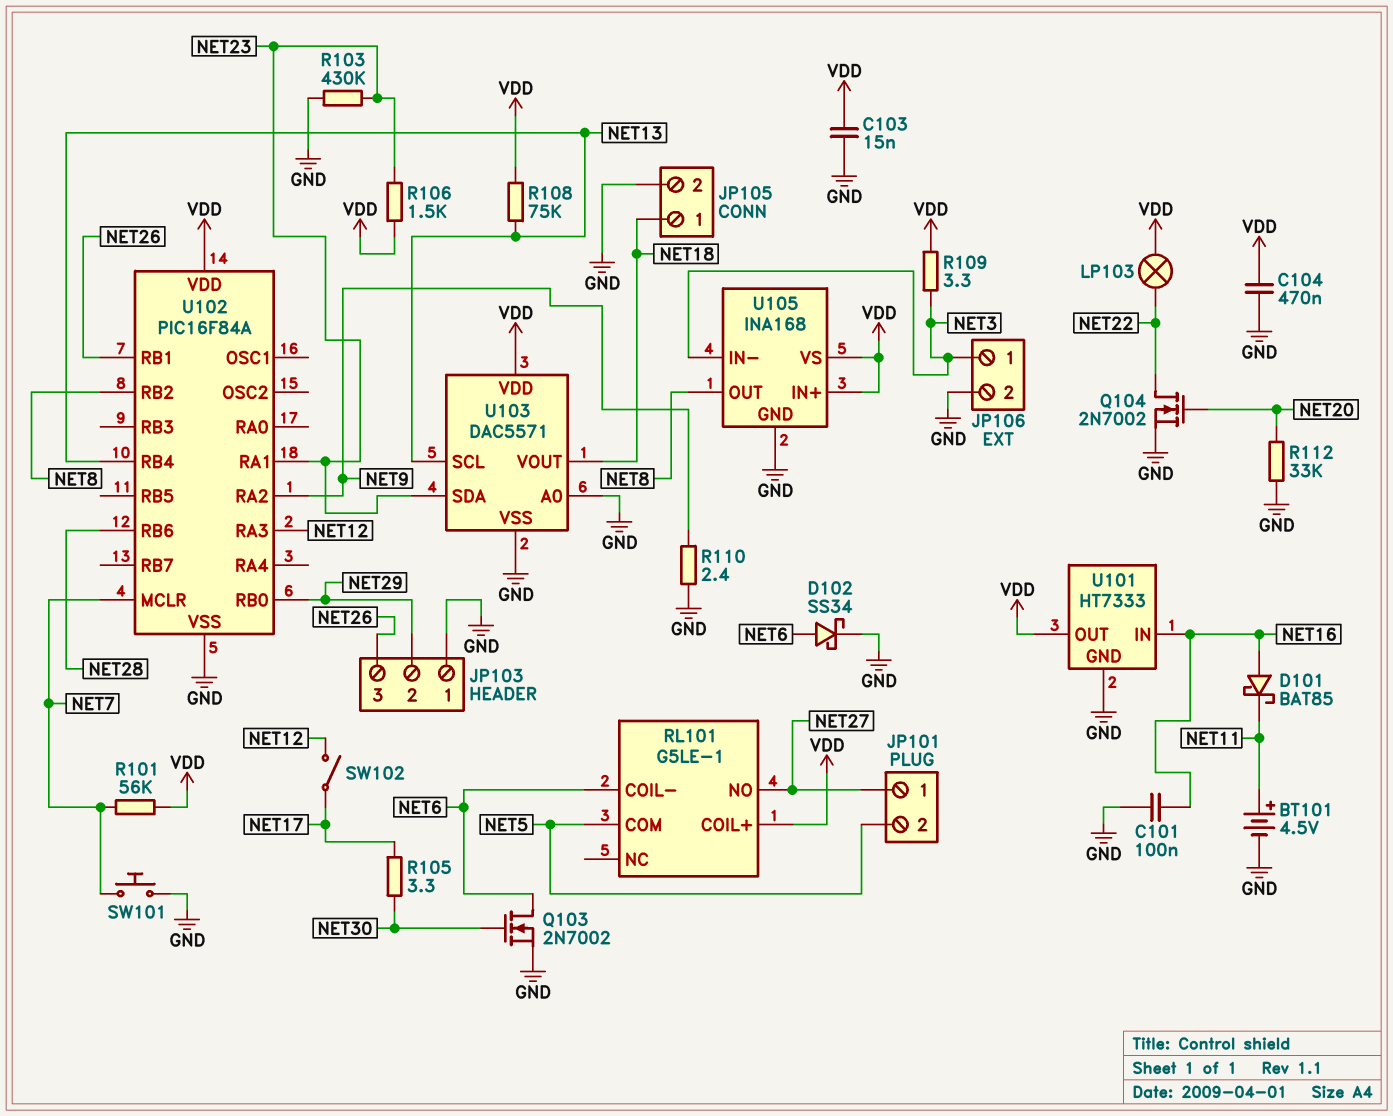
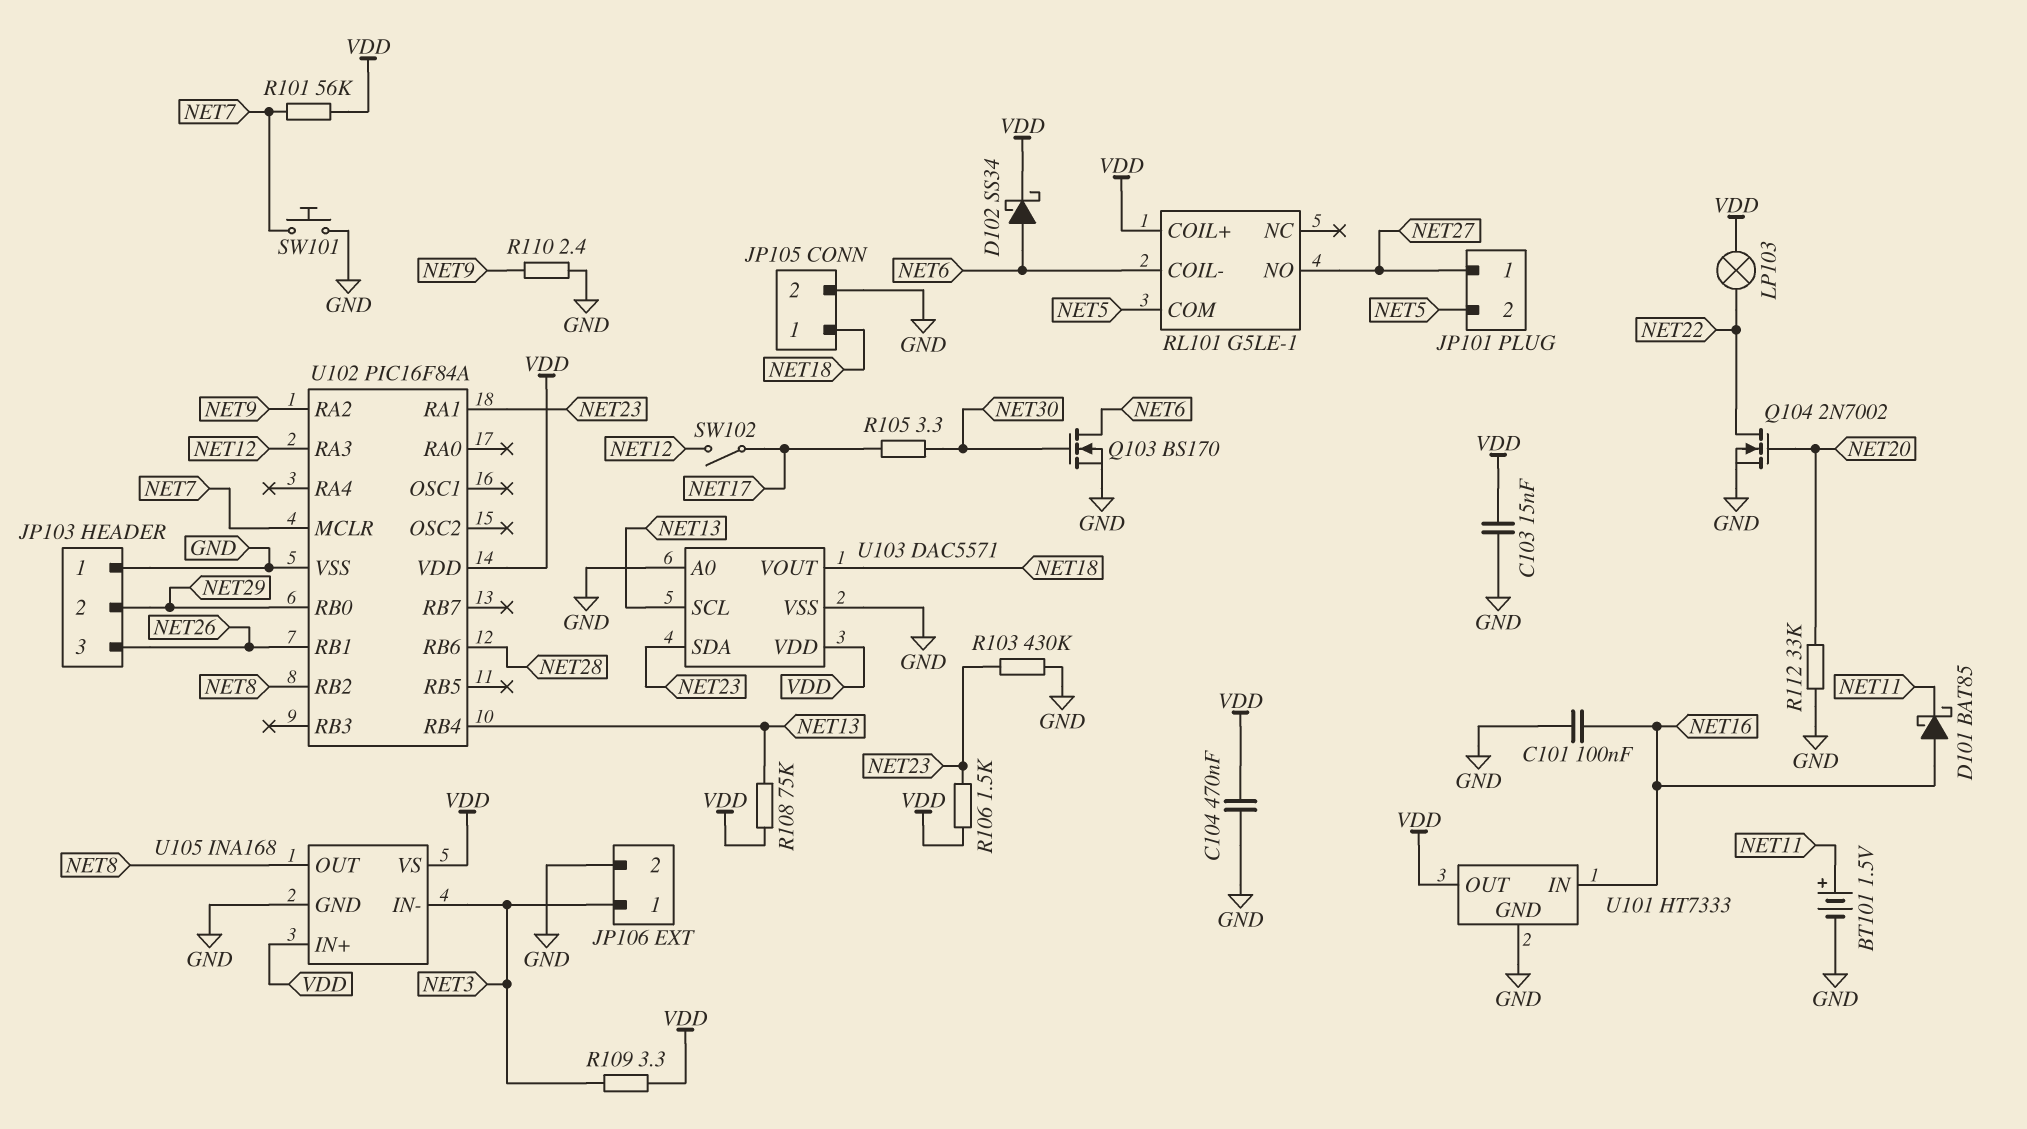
BT101: 4.5V (plus NET11, minus GND) -> 1.5V (plus NET11, minus GND)
D102: schottky SS34 (A NET6, K GND) -> schottky SS34 (A NET6, K VDD)
Q103: NMOS 2N7002 (G NET30, D NET6, S GND) -> NMOS BS170 (G NET30, D NET6, S GND)

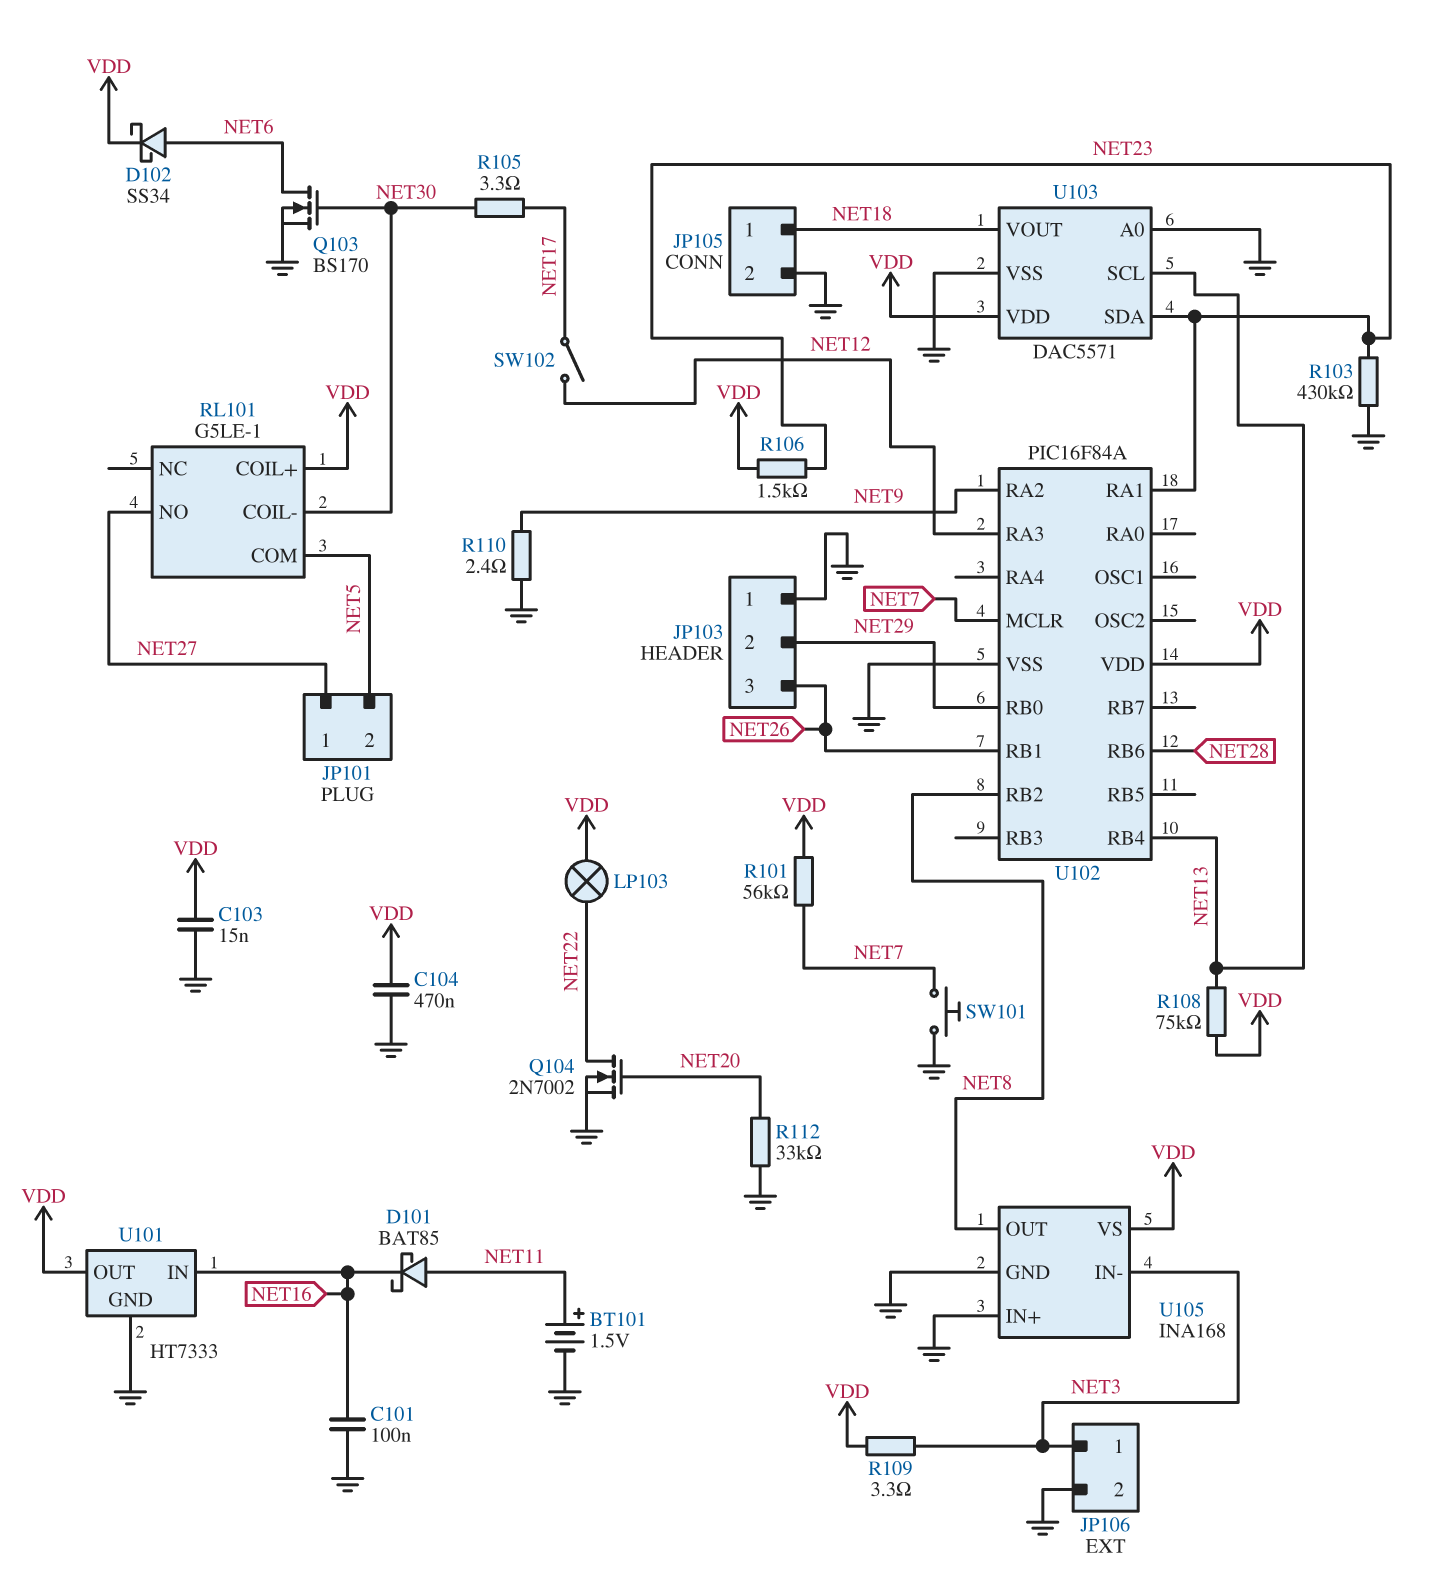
D101: schottky BAT85 (A NET16, K NET11) -> schottky BAT85 (A NET11, K NET16)
RL101 pin COIL-: NET6 -> NET30
U105 pin IN+: VDD -> GND

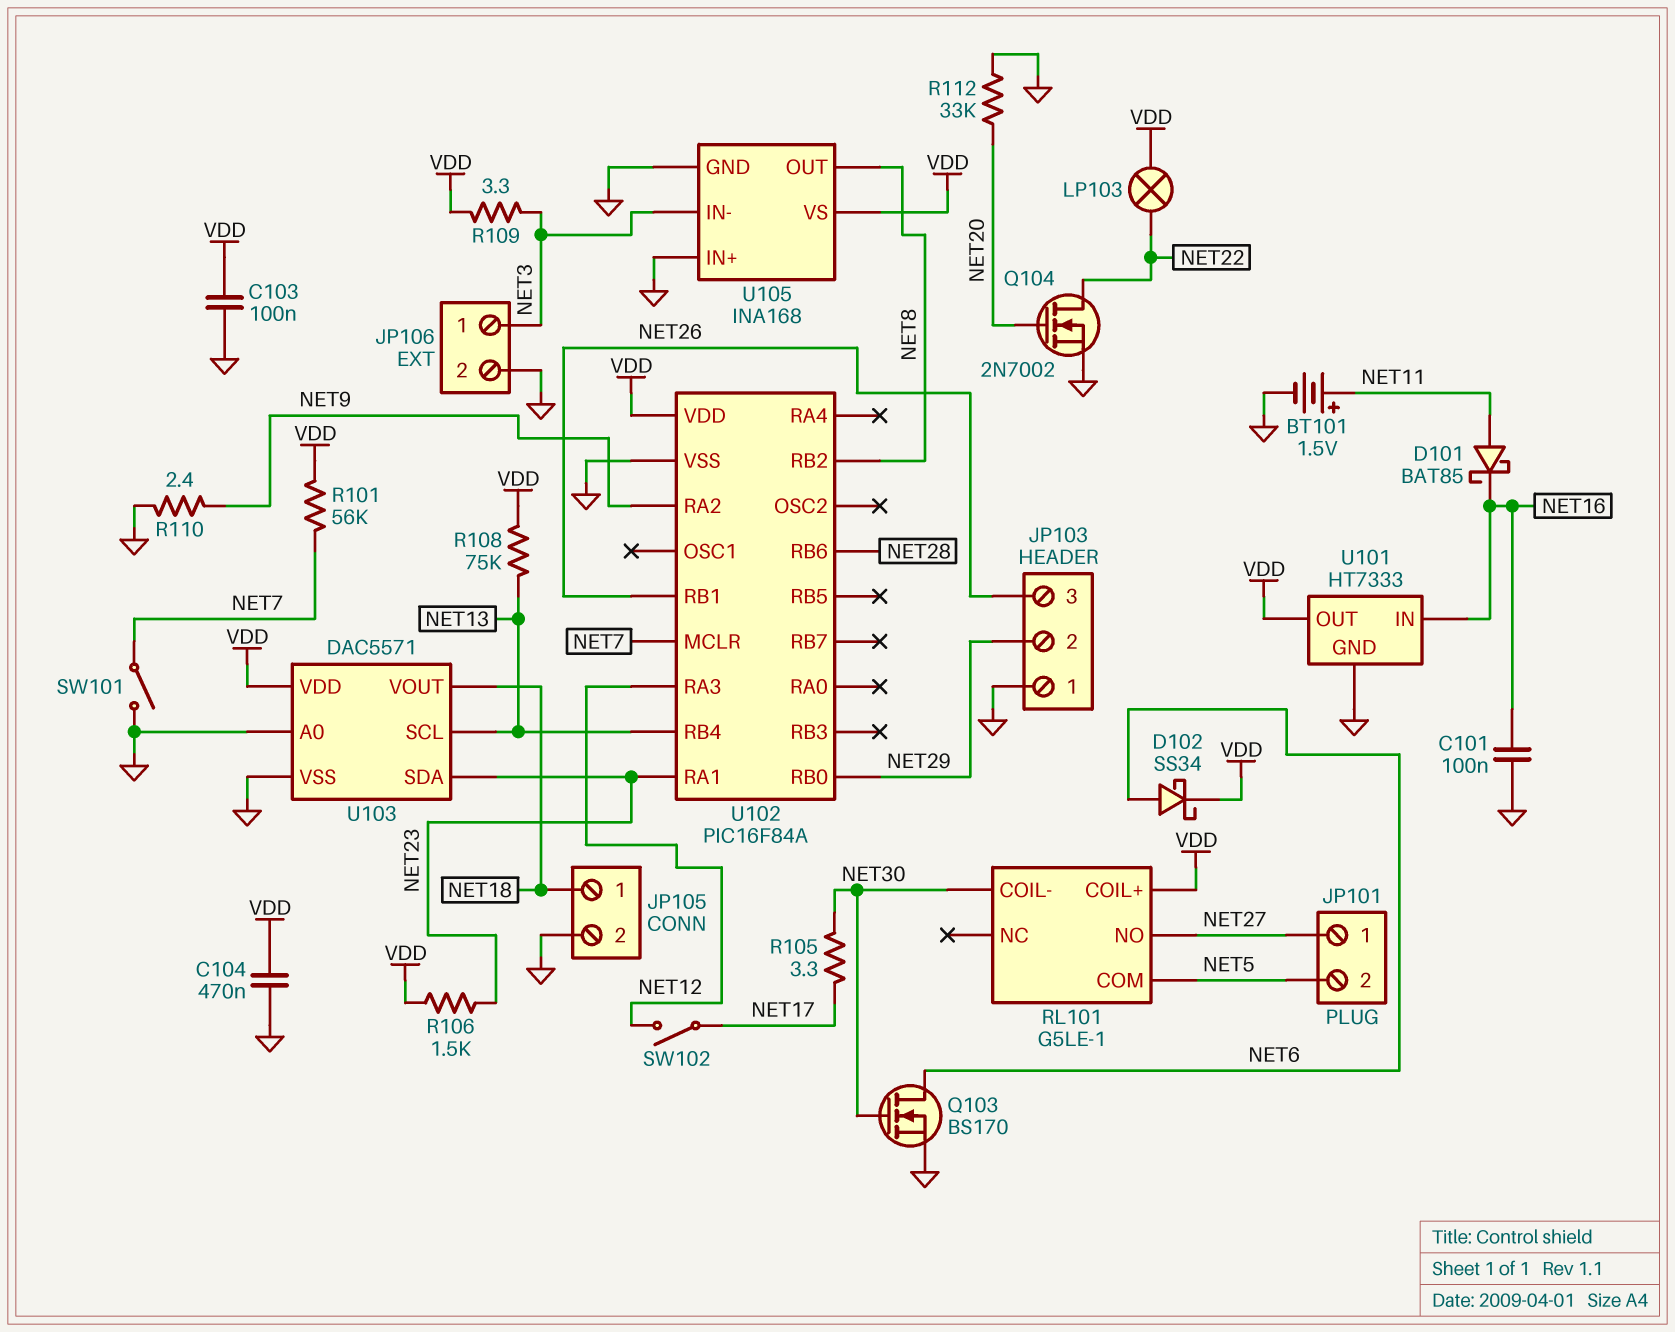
C103: 15nF (GND, VDD) -> 100nF (GND, VDD)
R103: 430k (GND, NET23) -> none
SW101: button (GND, NET7) -> switch (GND, NET7)

